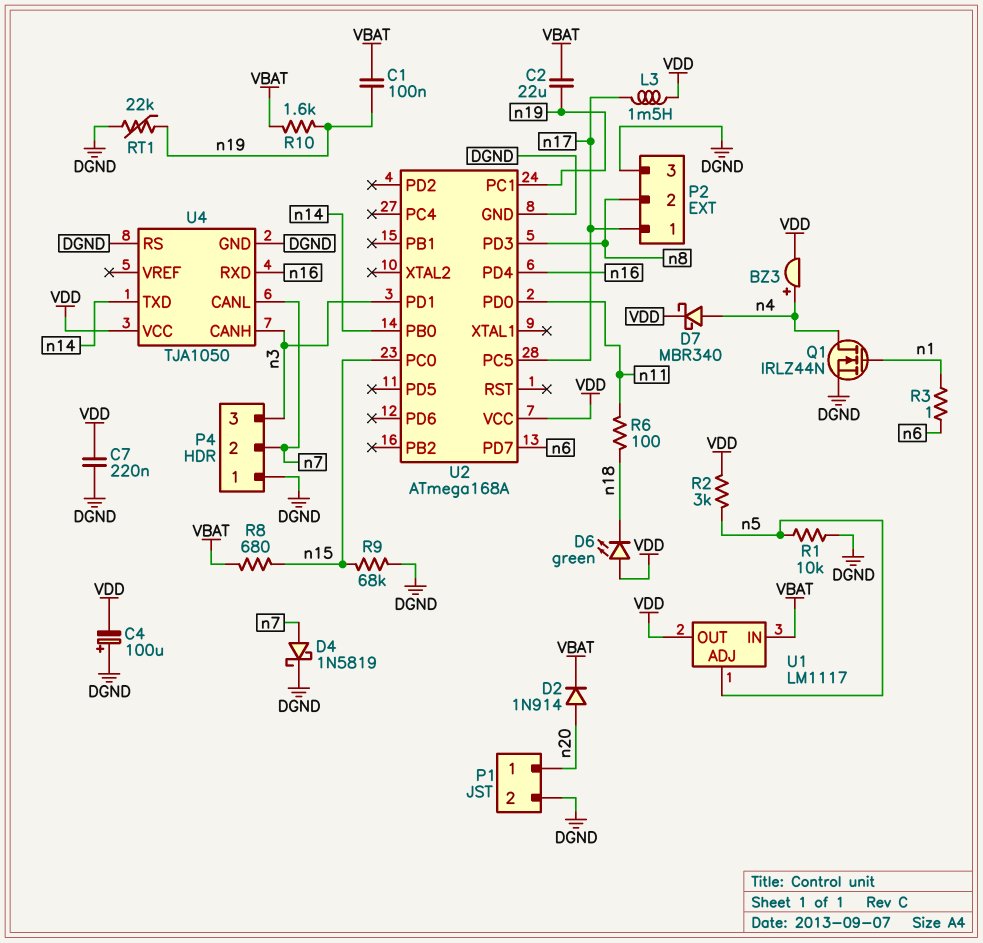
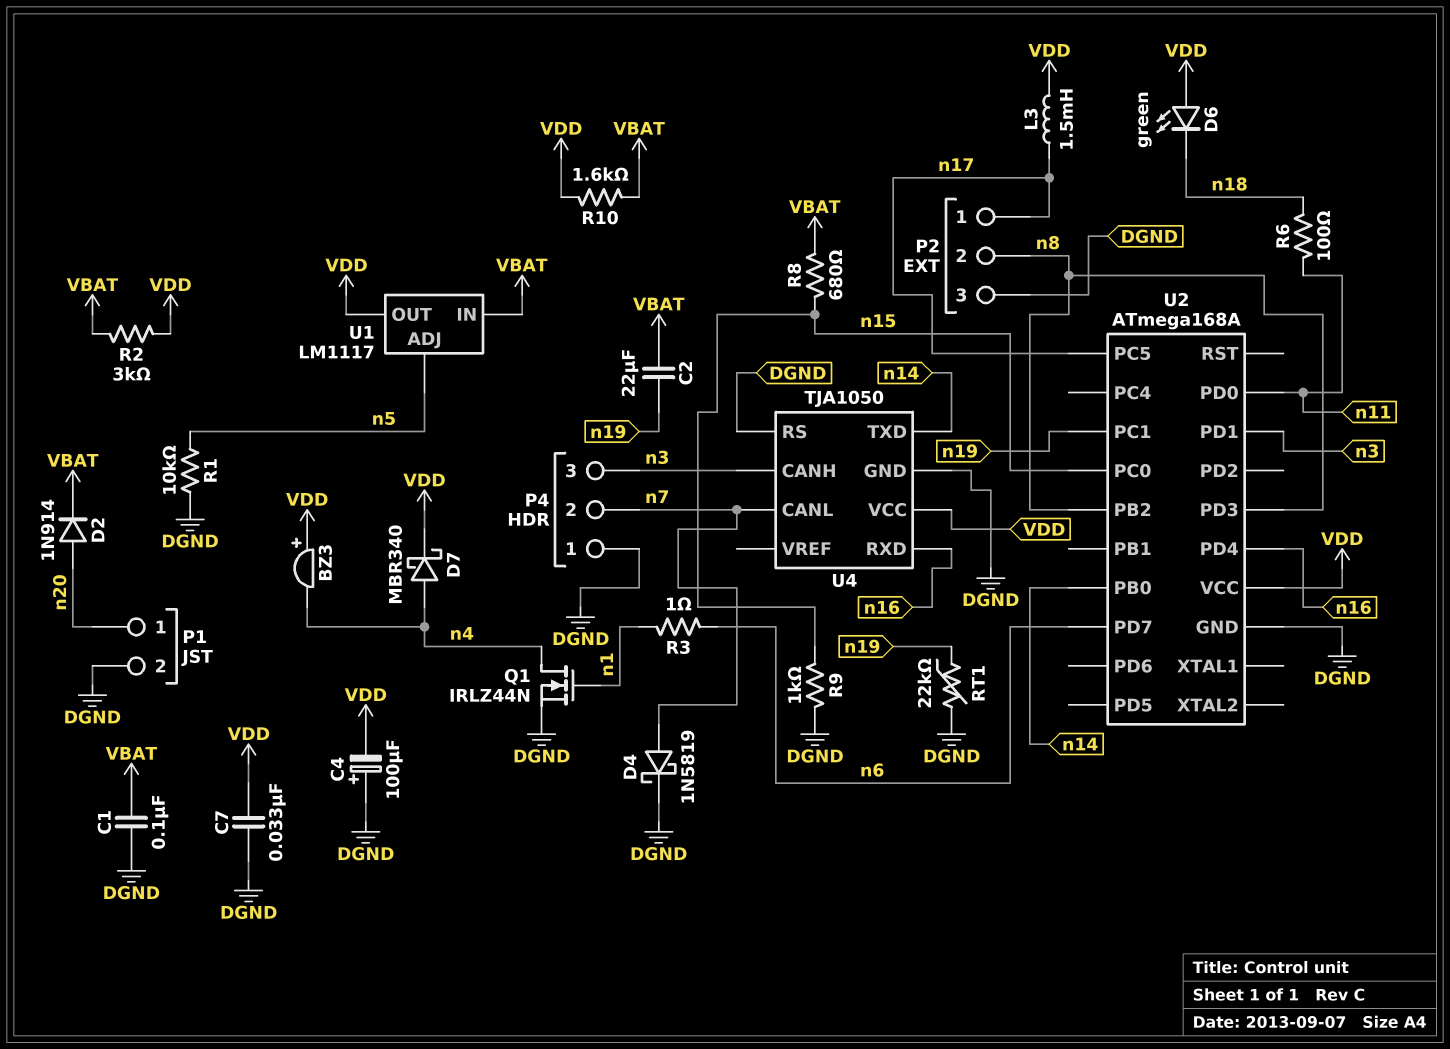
BZ3: buzzer (plus n4, minus VDD) -> buzzer (plus VDD, minus n4)
C1: 100nF (VBAT, n19) -> 100nF (DGND, VBAT)
C7: 220nF (DGND, VDD) -> 33nF (DGND, VDD)
R2: 3k (VDD, n5) -> 3k (VBAT, VDD)
R9: 68k (DGND, n15) -> 1k (DGND, n15)
R10: 1.6k (VBAT, n19) -> 1.6k (VBAT, VDD)
U2 pin PB2: none -> n8

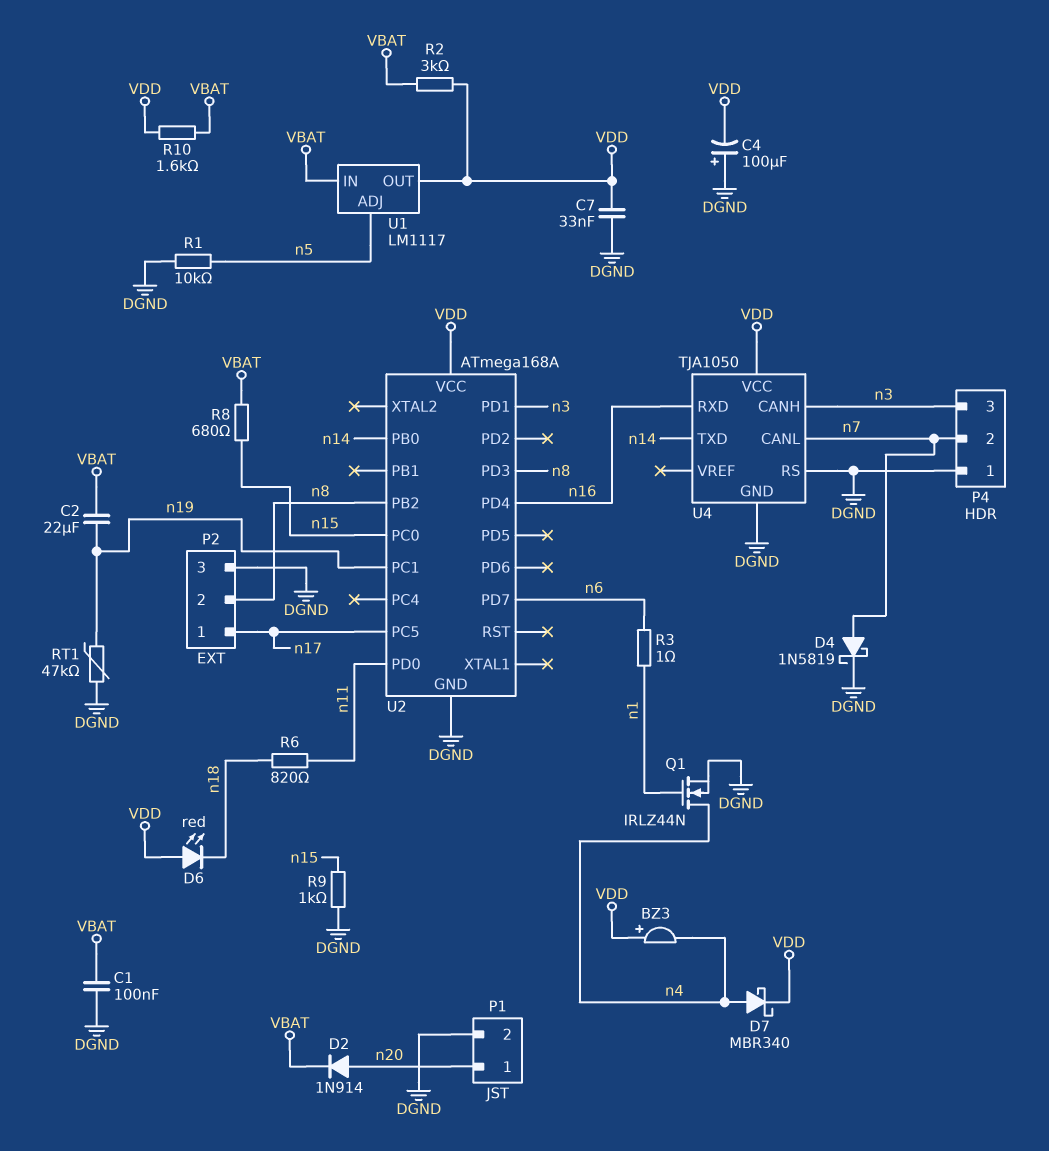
D6: LED green (A VDD, K n18) -> LED red (A VDD, K n18)
L3: 1.5mH (VDD, n17) -> none
R6: 100 (n11, n18) -> 820 (n11, n18)
RT1: 22k (DGND, n19) -> 47k (DGND, n19)

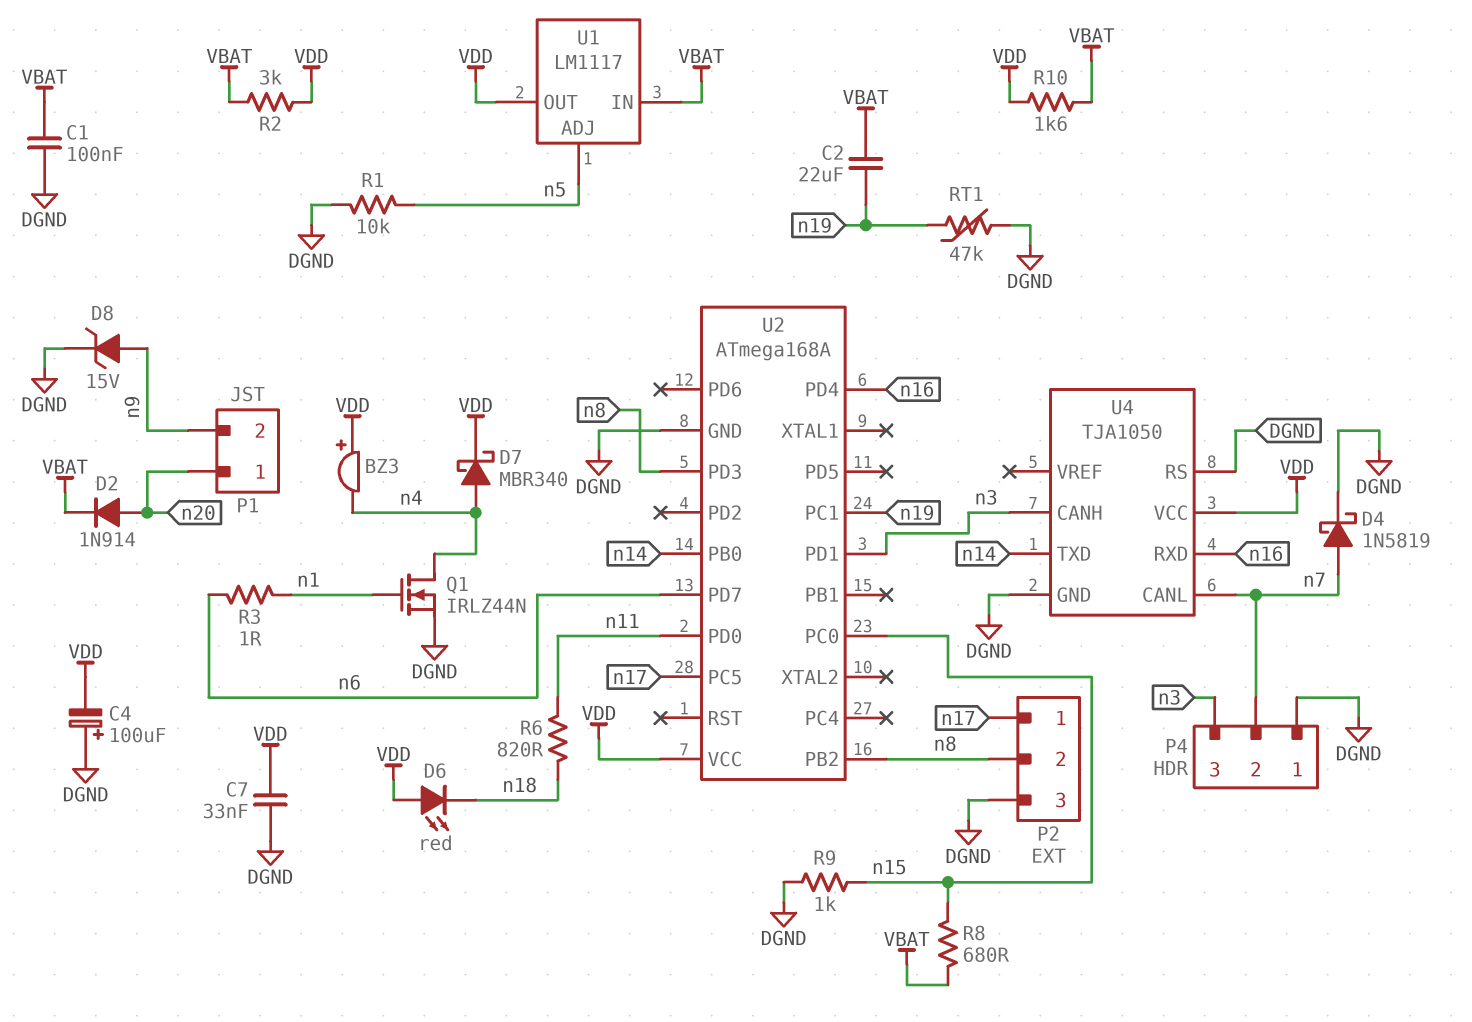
D8: none -> zener 15V (A n9, K DGND)
P1 pin 2: DGND -> n9

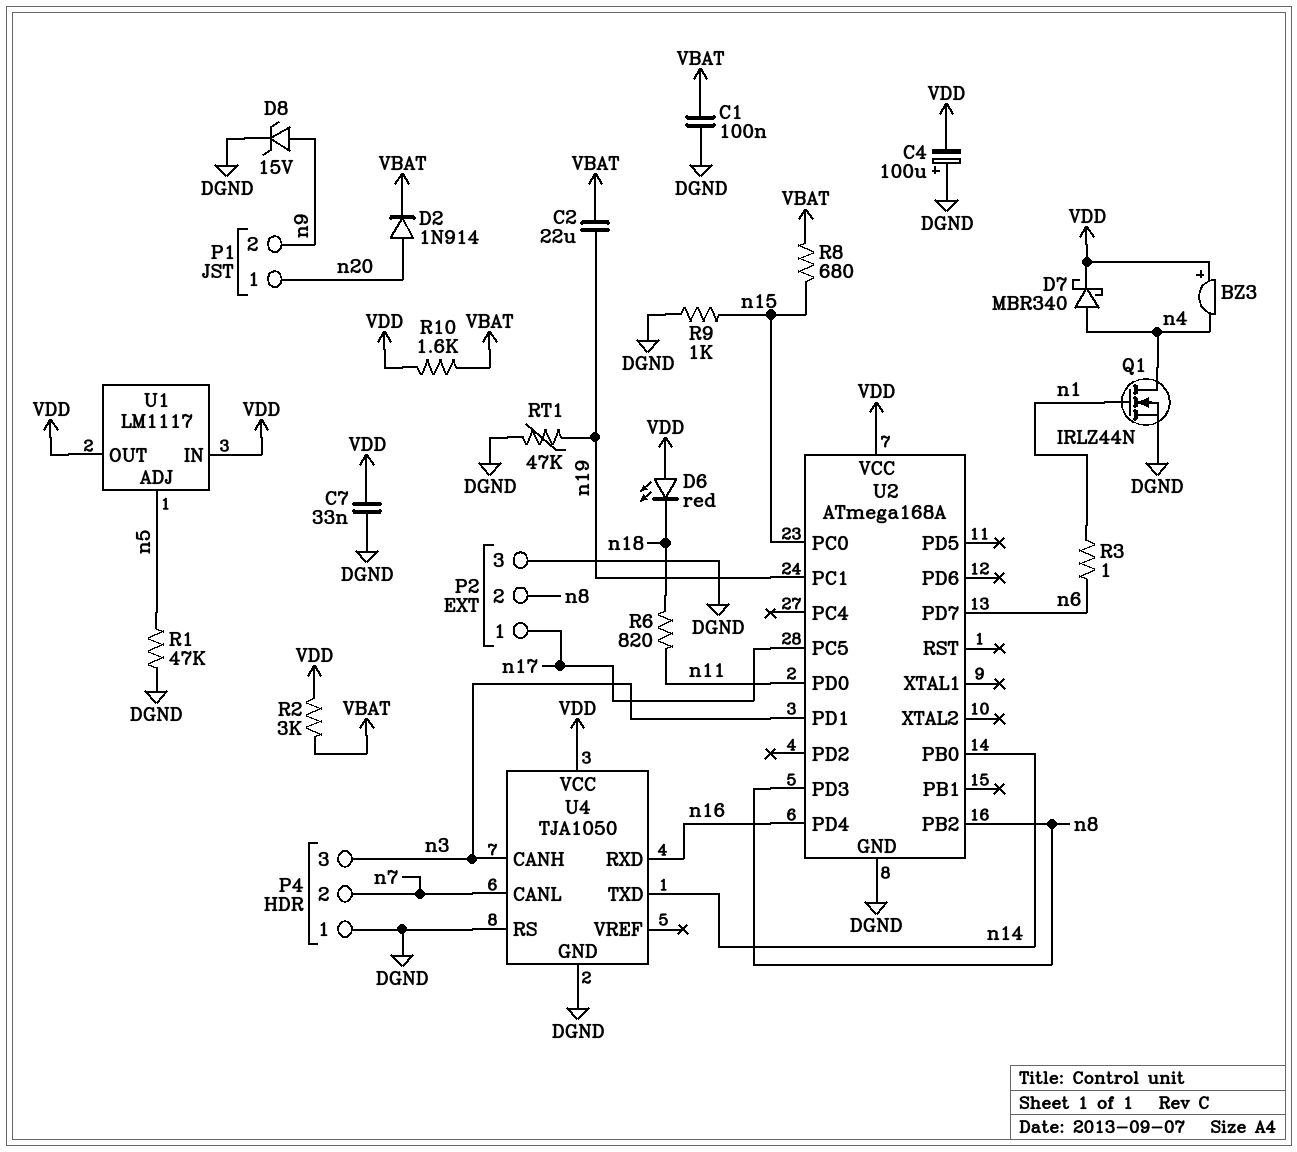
D4: schottky 1N5819 (A n7, K DGND) -> none
R1: 10k (DGND, n5) -> 47k (DGND, n5)
U1 pin IN: VBAT -> VDD

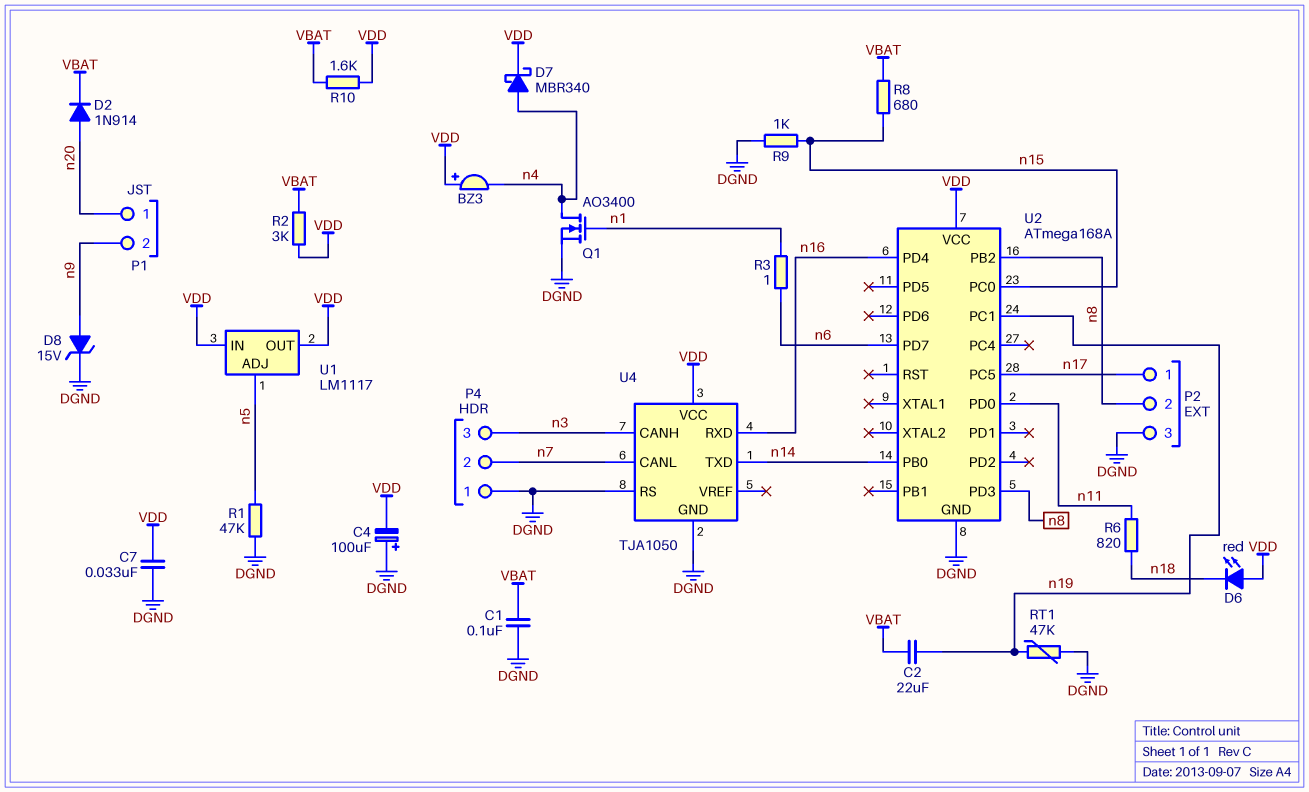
Q1: NMOS IRLZ44N (G n1, D n4, S DGND) -> NMOS AO3400 (G n1, D n4, S DGND)
U2 pin PD1: n3 -> none

